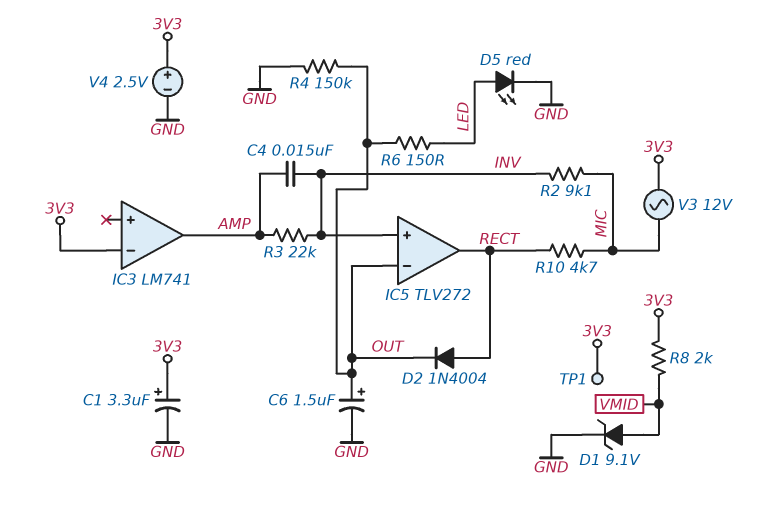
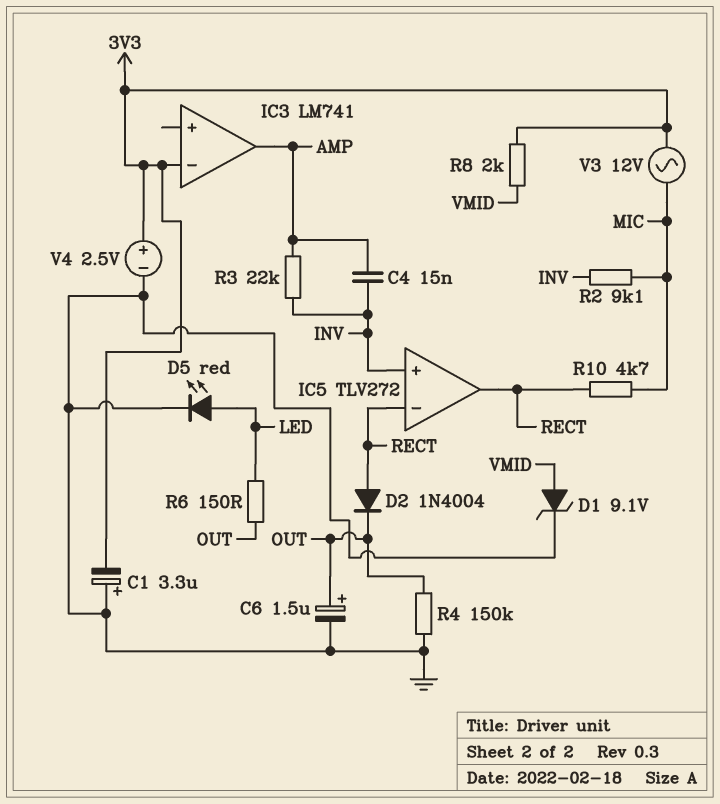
C1: 3.3uF (plus 3V3, minus GND) -> 3.3uF (plus GND, minus 3V3)
IC5 pin in-: OUT -> RECT
TP1: test point (3V3) -> none

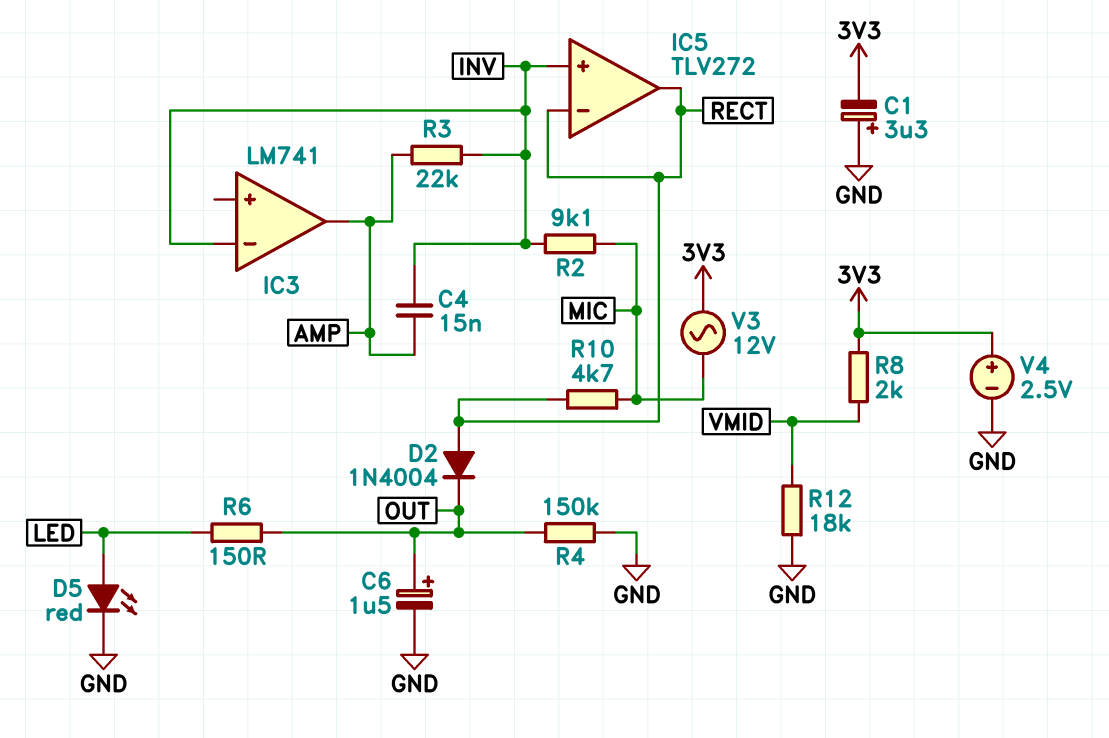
D1: zener 9.1V (A VMID, K GND) -> none
IC3 pin in-: 3V3 -> INV
R12: none -> 18k (GND, VMID)

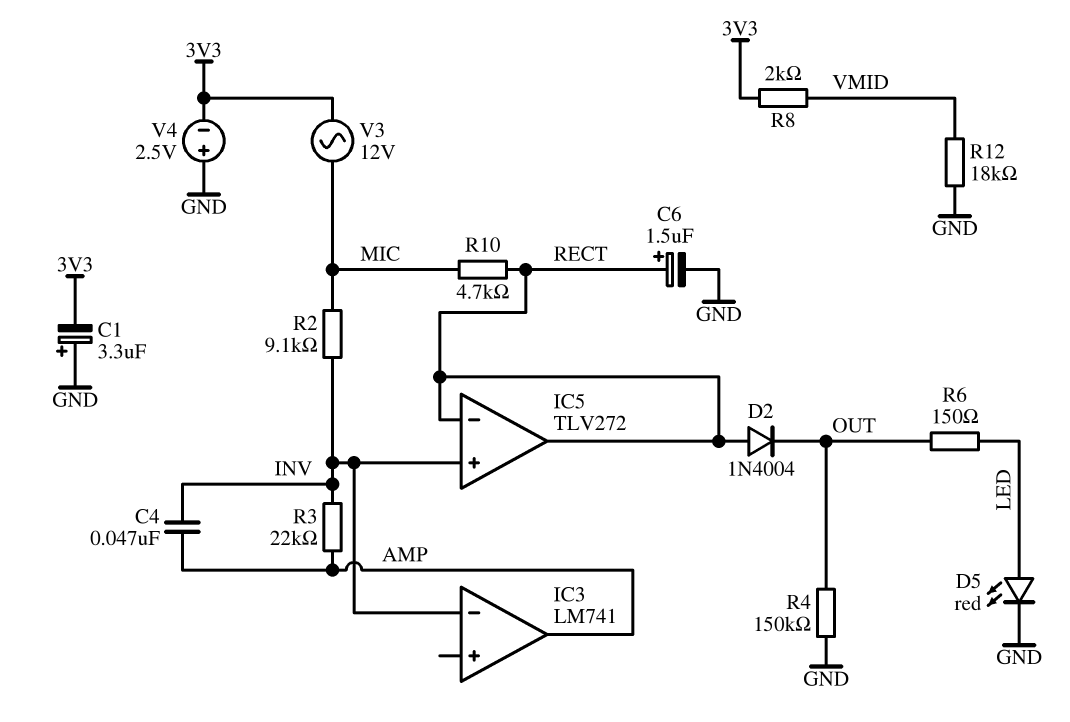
C4: 15nF (AMP, INV) -> 47nF (AMP, INV)
C6: 1.5uF (plus OUT, minus GND) -> 1.5uF (plus RECT, minus GND)
V4: 2.5V (plus 3V3, minus GND) -> 2.5V (plus GND, minus 3V3)

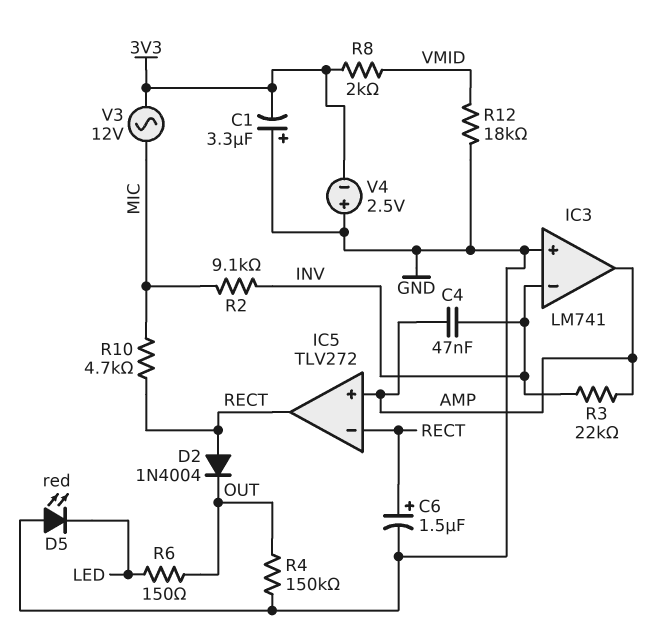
D5: LED red (A LED, K GND) -> LED red (A GND, K LED)
IC3 pin in+: none -> GND
IC5 pin in+: INV -> AMP

